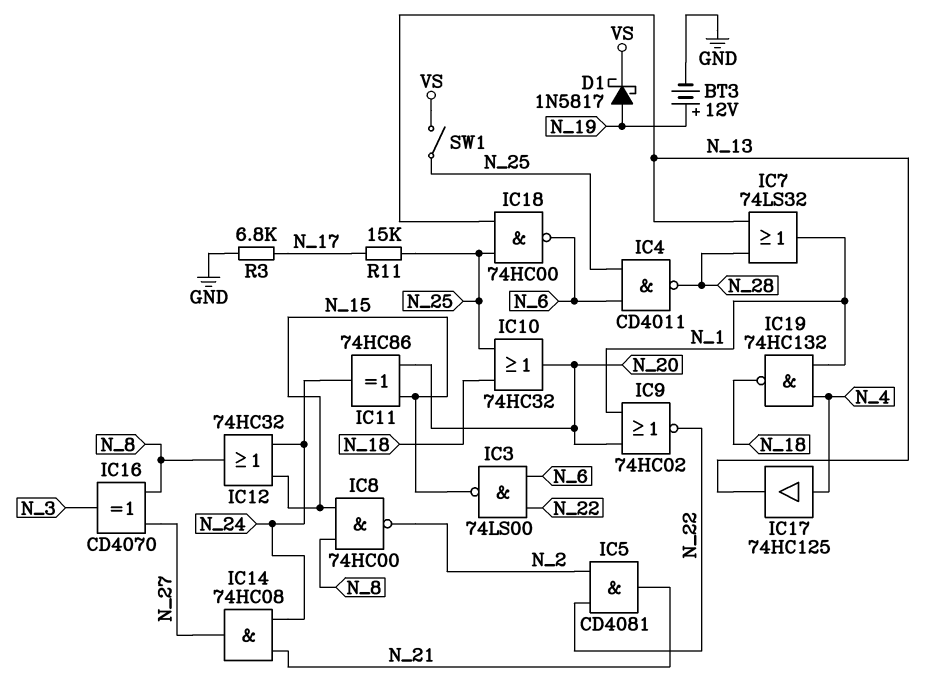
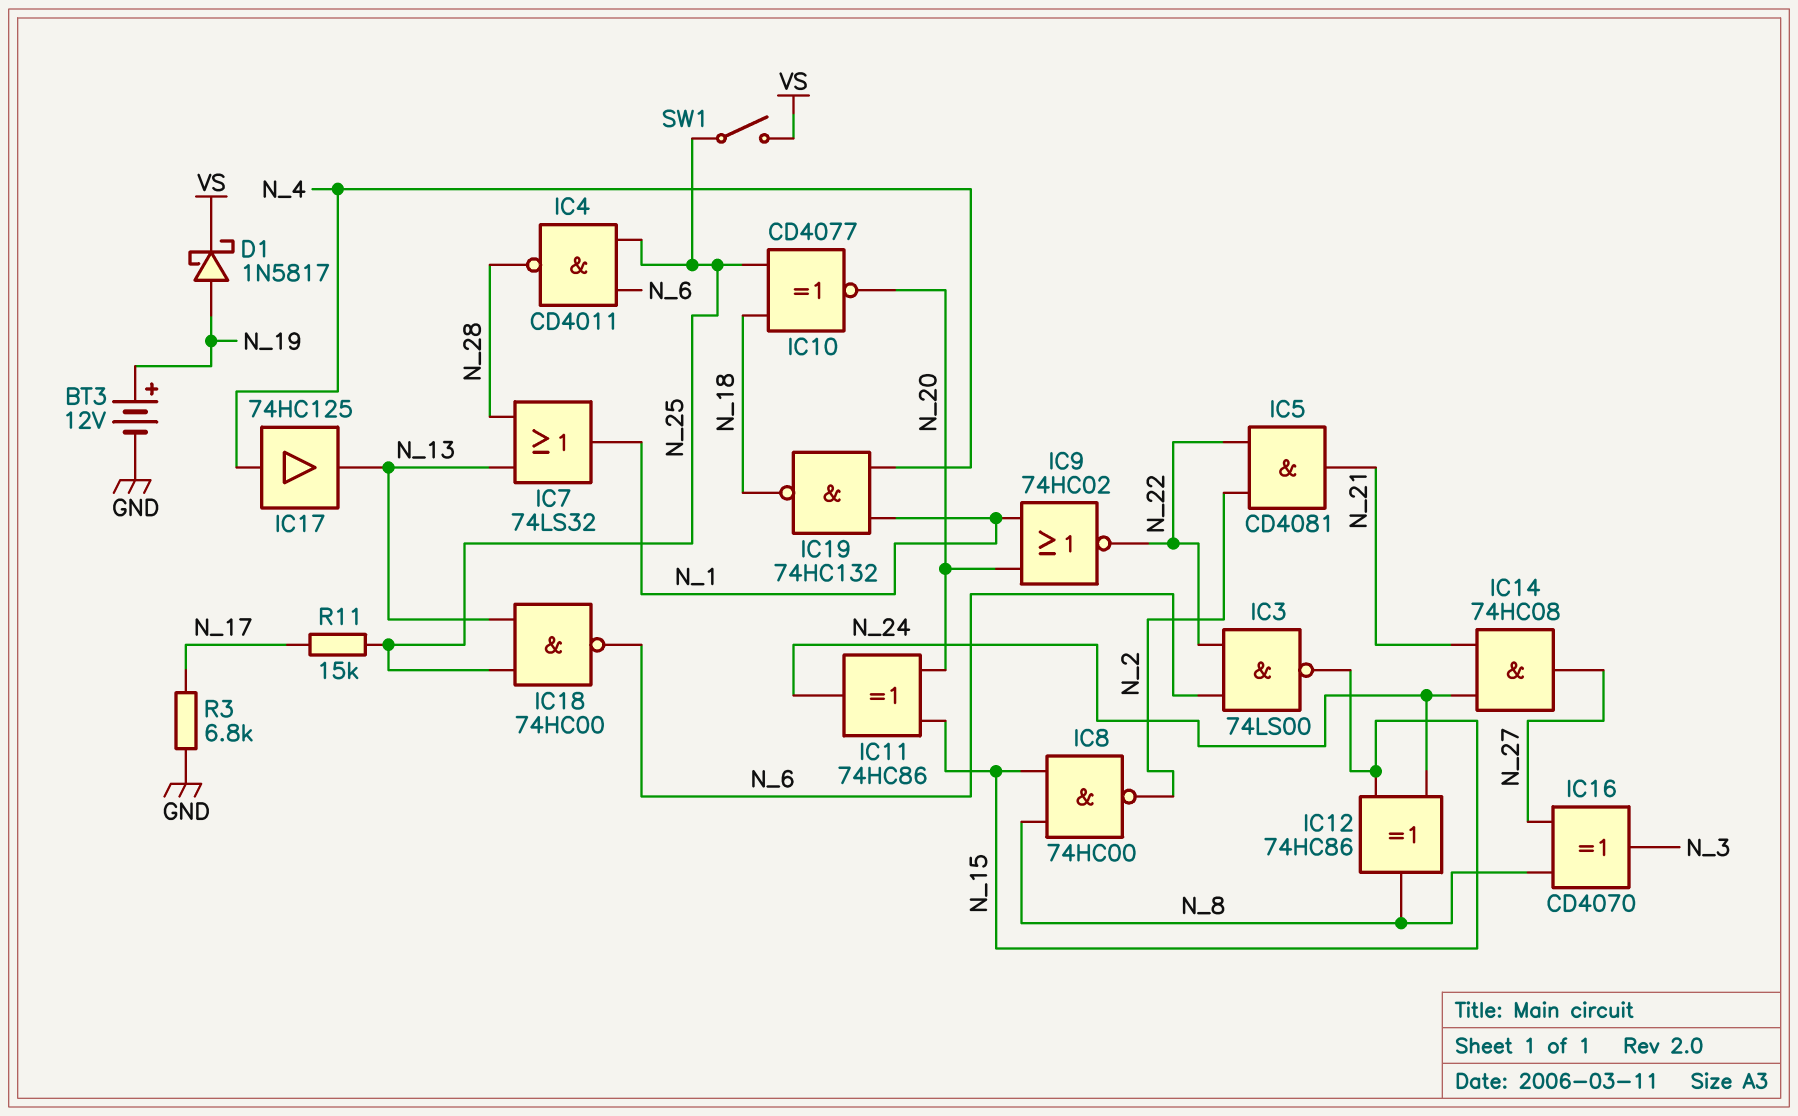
IC10: OR 74HC32 (in N_18, in N_25, out N_20) -> XNOR CD4077 (in N_18, in N_25, out N_20)
IC12: OR 74HC32 (in N_15, in N_24, out N_8) -> XOR 74HC86 (in N_15, in N_24, out N_8)

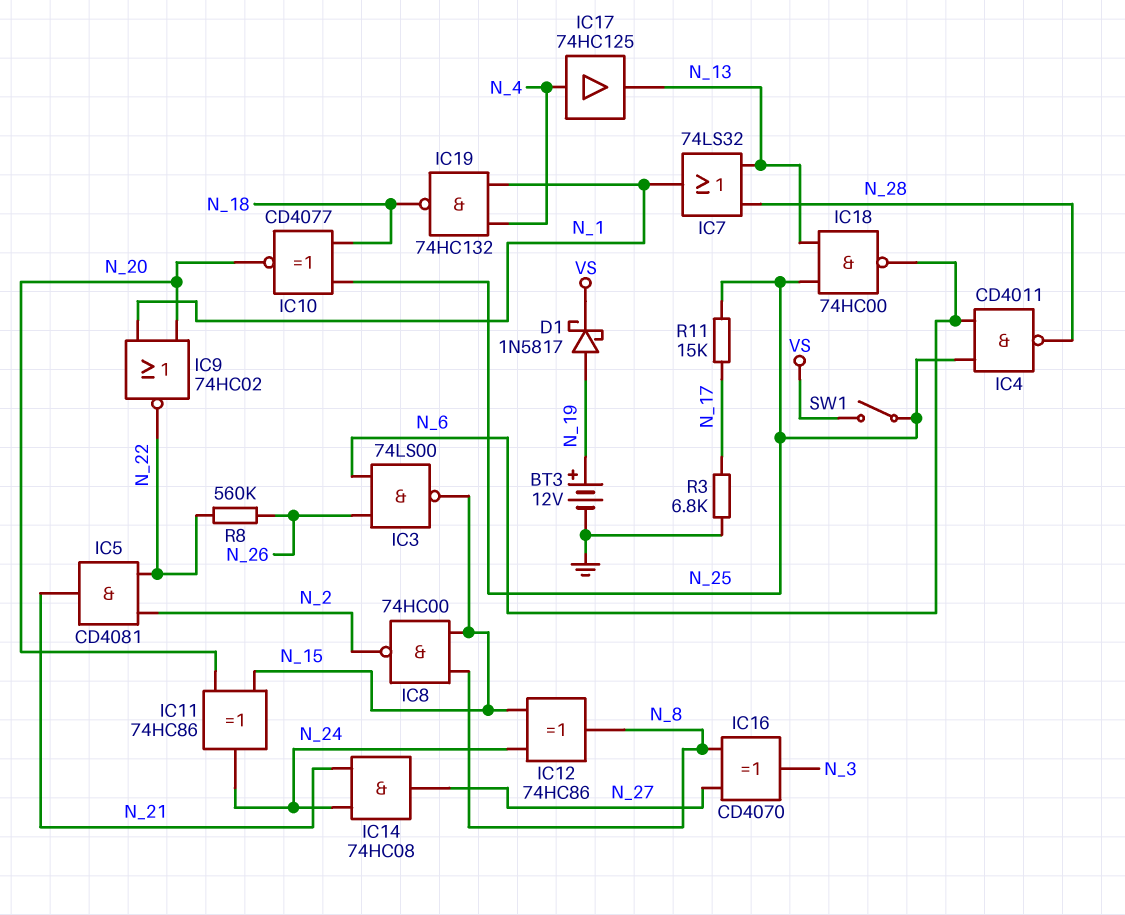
IC3: NAND 74LS00 (in N_6, in N_22, out N_15) -> NAND 74LS00 (in N_6, in N_26, out N_15)
R8: none -> 560k (N_22, N_26)

